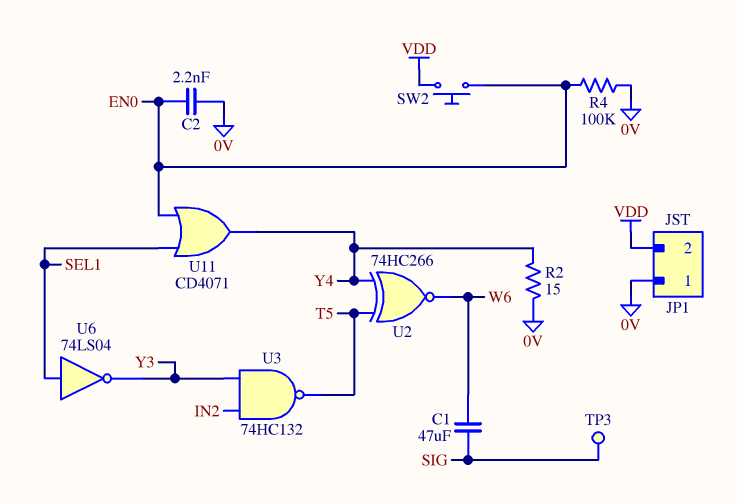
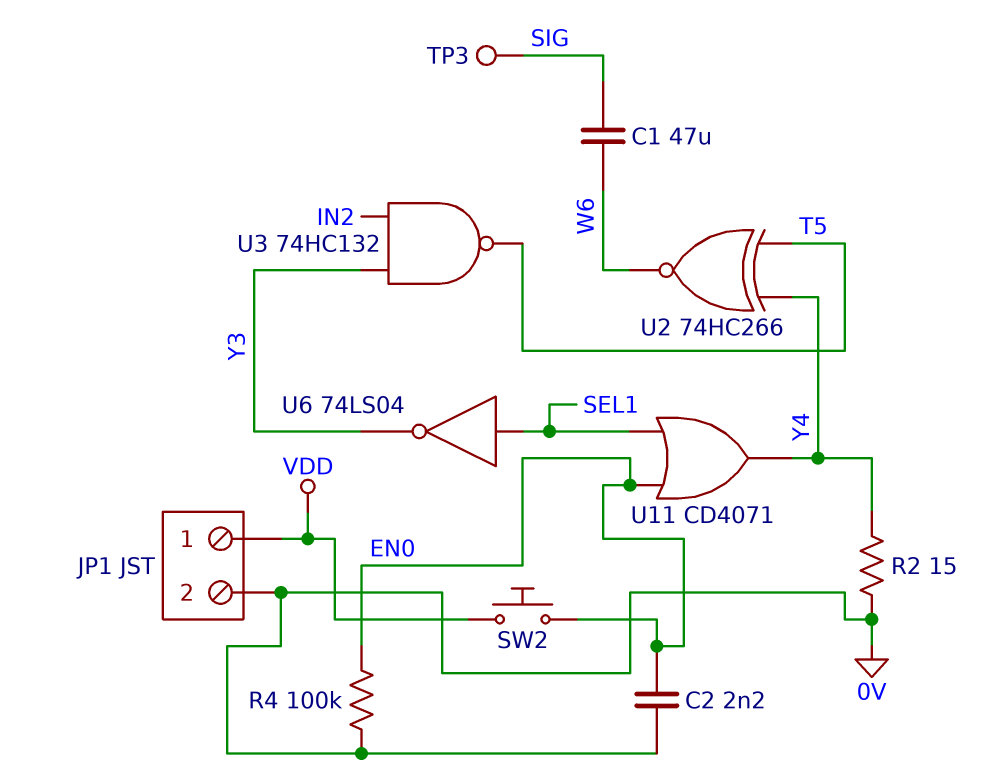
JP1 pin 1: 0V -> VDD
JP1 pin 2: VDD -> 0V

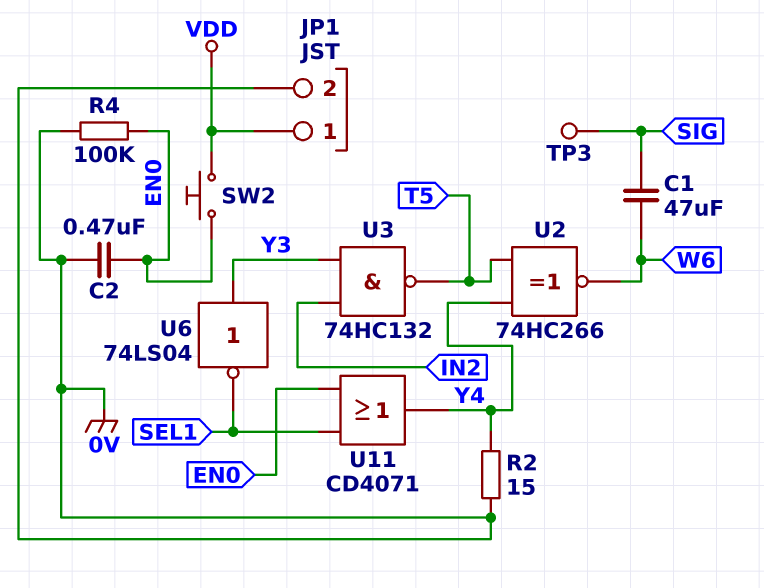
C2: 2.2nF (0V, EN0) -> 470nF (0V, EN0)
U6: NOT 74LS04 (in SEL1, out Y3) -> NOT 74LS04 (in Y3, out SEL1)

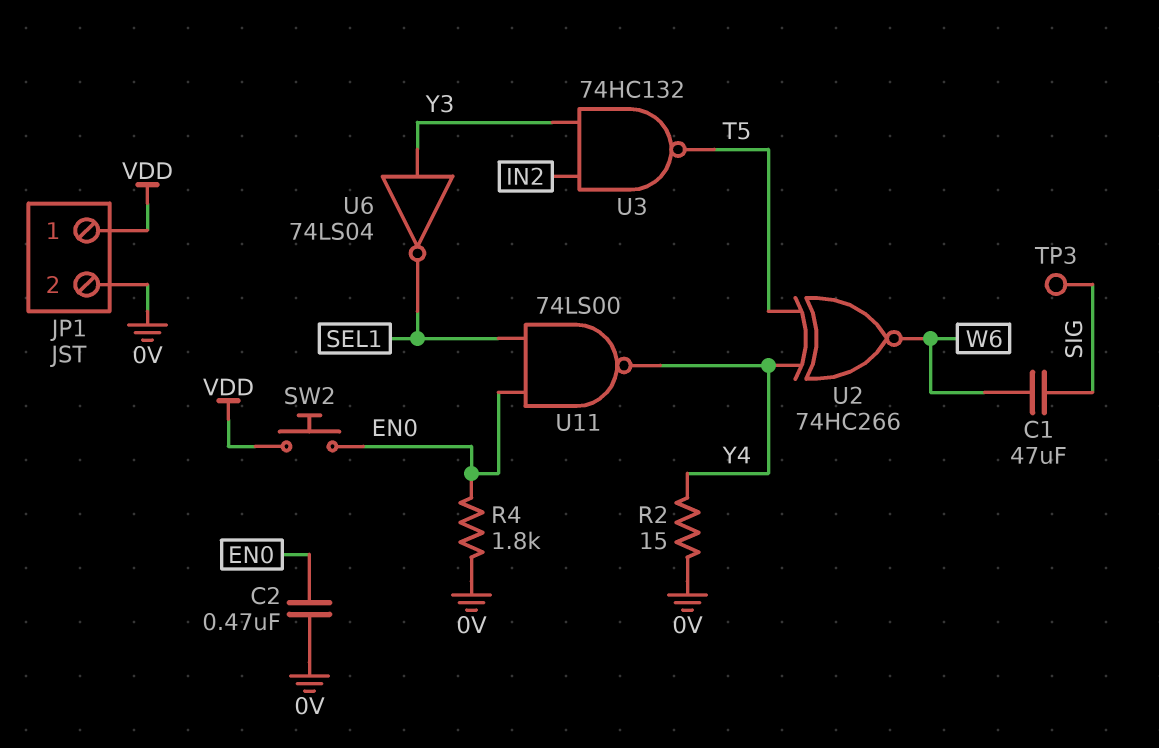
R4: 100k (0V, EN0) -> 1.8k (0V, EN0)
U11: OR CD4071 (in EN0, in SEL1, out Y4) -> NAND 74LS00 (in EN0, in SEL1, out Y4)

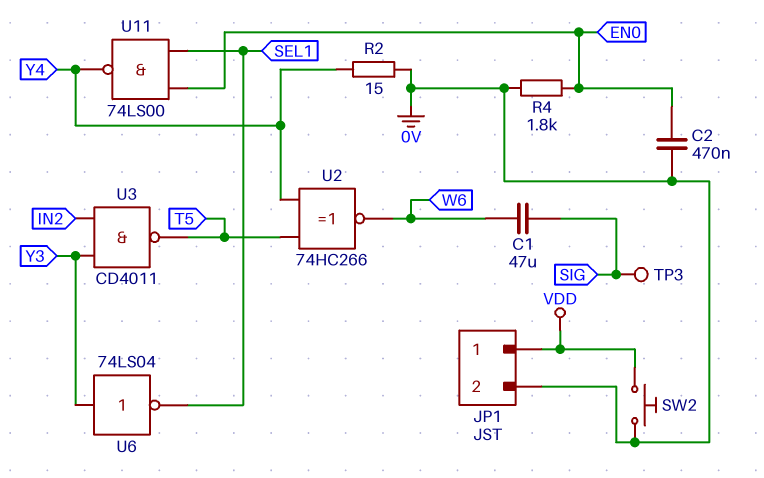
SW2: button (EN0, VDD) -> button (0V, VDD)
U3: NAND 74HC132 (in IN2, in Y3, out T5) -> NAND CD4011 (in IN2, in Y3, out T5)

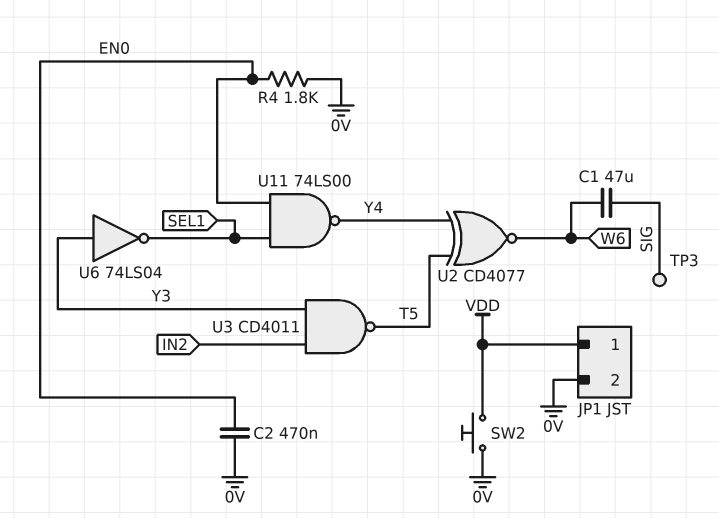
R2: 15 (0V, Y4) -> none
U2: XNOR 74HC266 (in T5, in Y4, out W6) -> XNOR CD4077 (in T5, in Y4, out W6)

